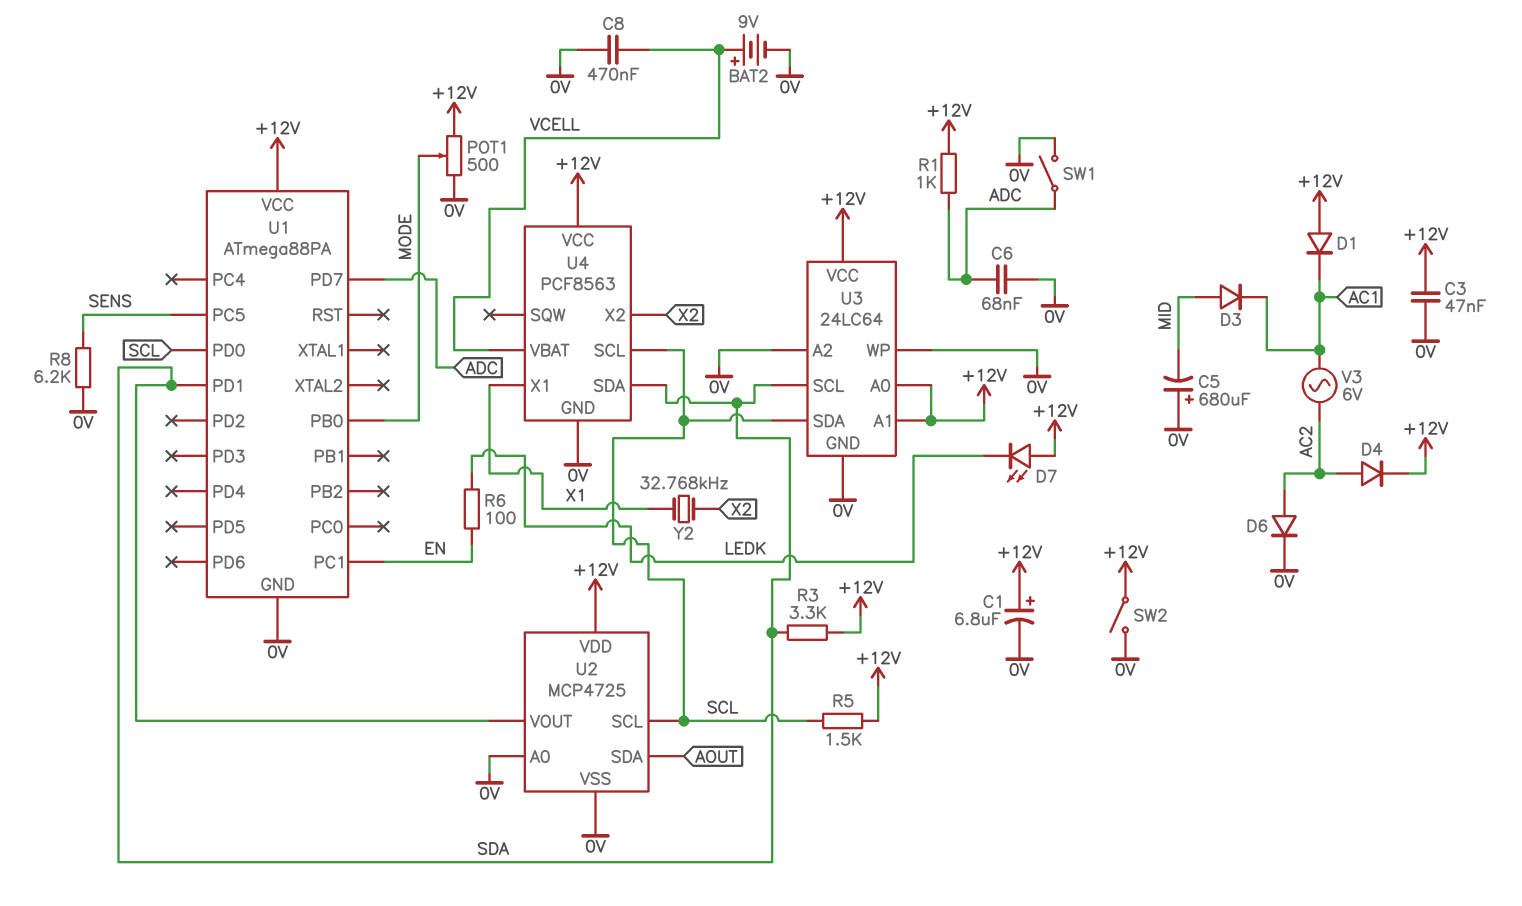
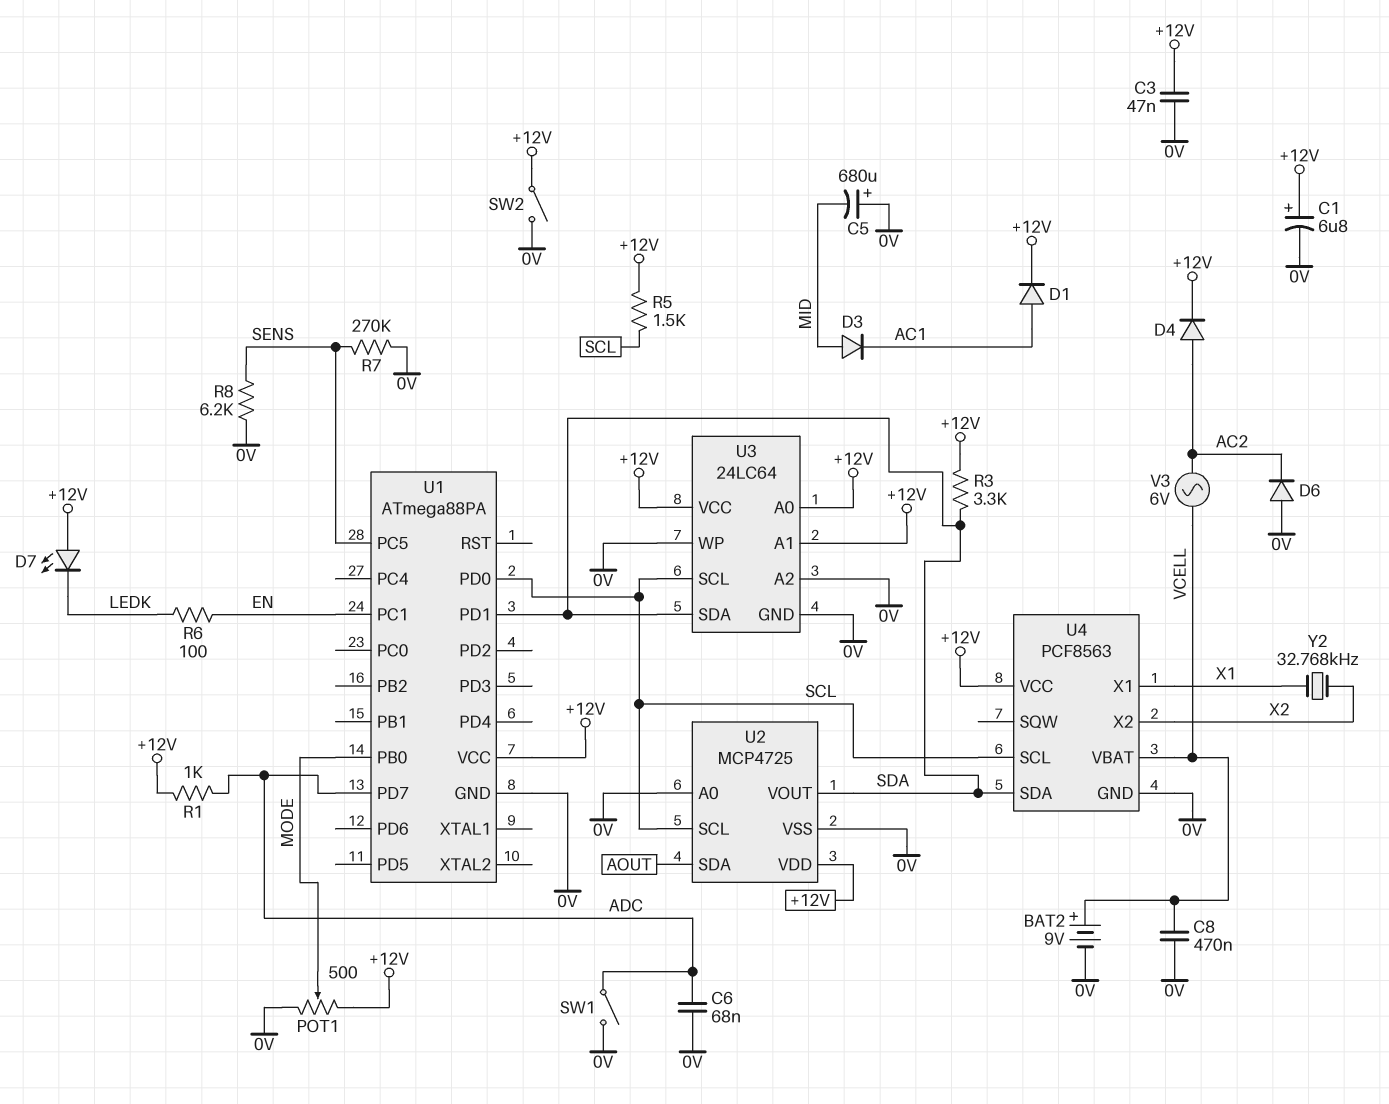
D1: diode (A +12V, K AC1) -> diode (A AC1, K +12V)
D6: diode (A AC2, K 0V) -> diode (A 0V, K AC2)
R7: none -> 270k (0V, SENS)
U3 pin SCL: SDA -> SCL
U3 pin SDA: SCL -> SDA
V3: AC 6V (AC1, AC2) -> AC 6V (AC2, VCELL)

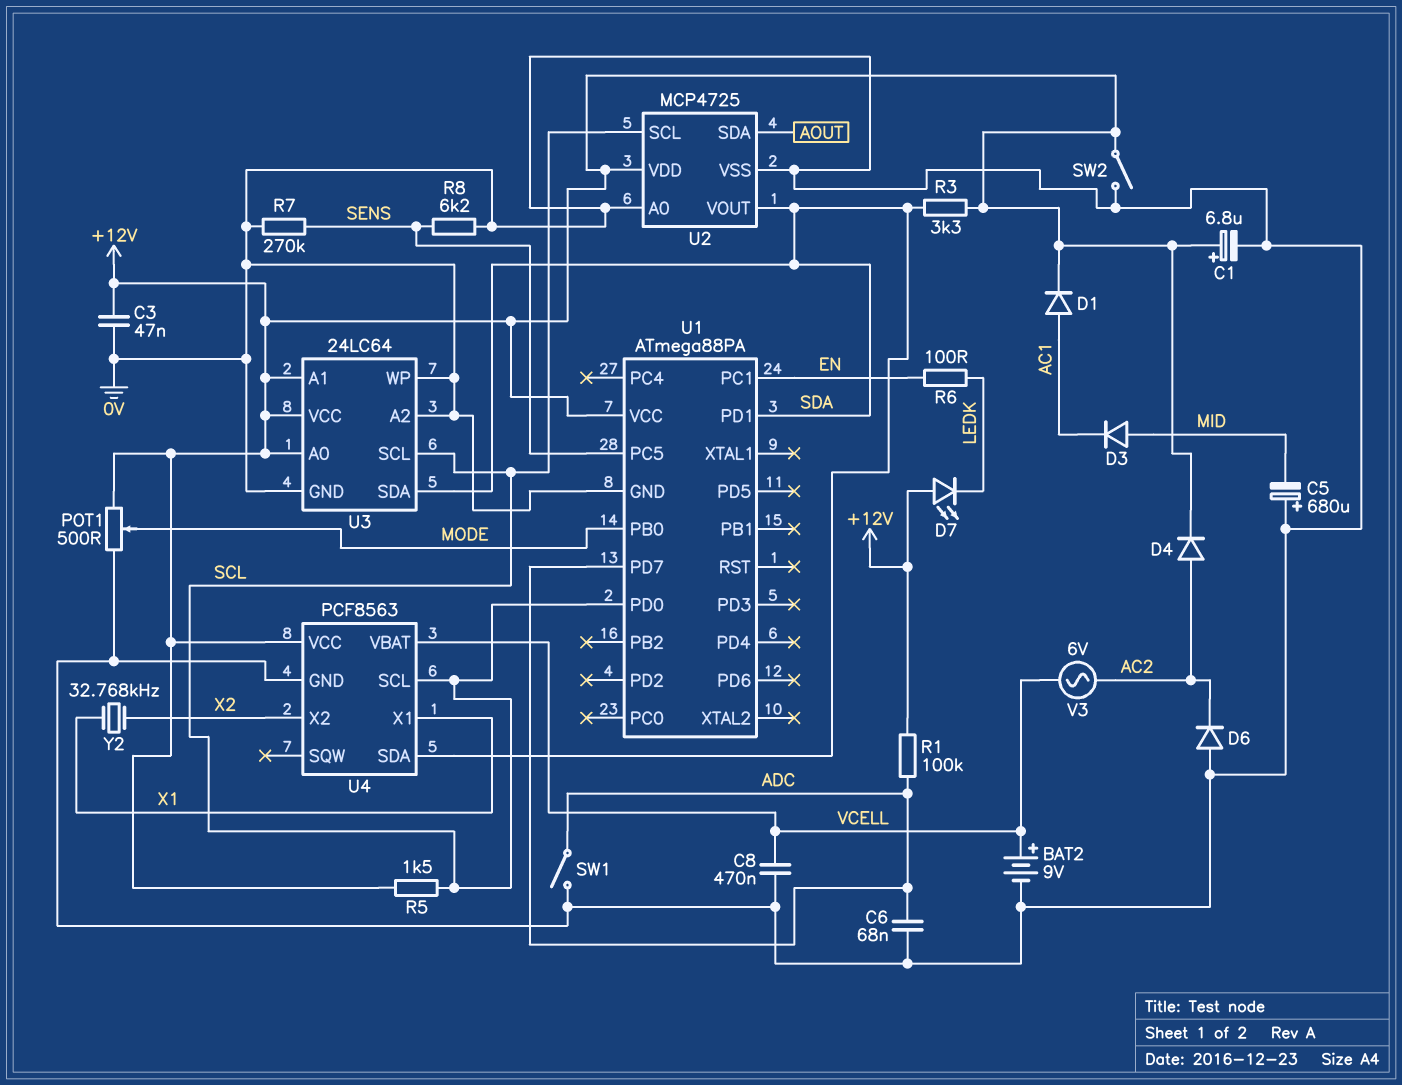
R1: 1k (+12V, ADC) -> 100k (+12V, ADC)

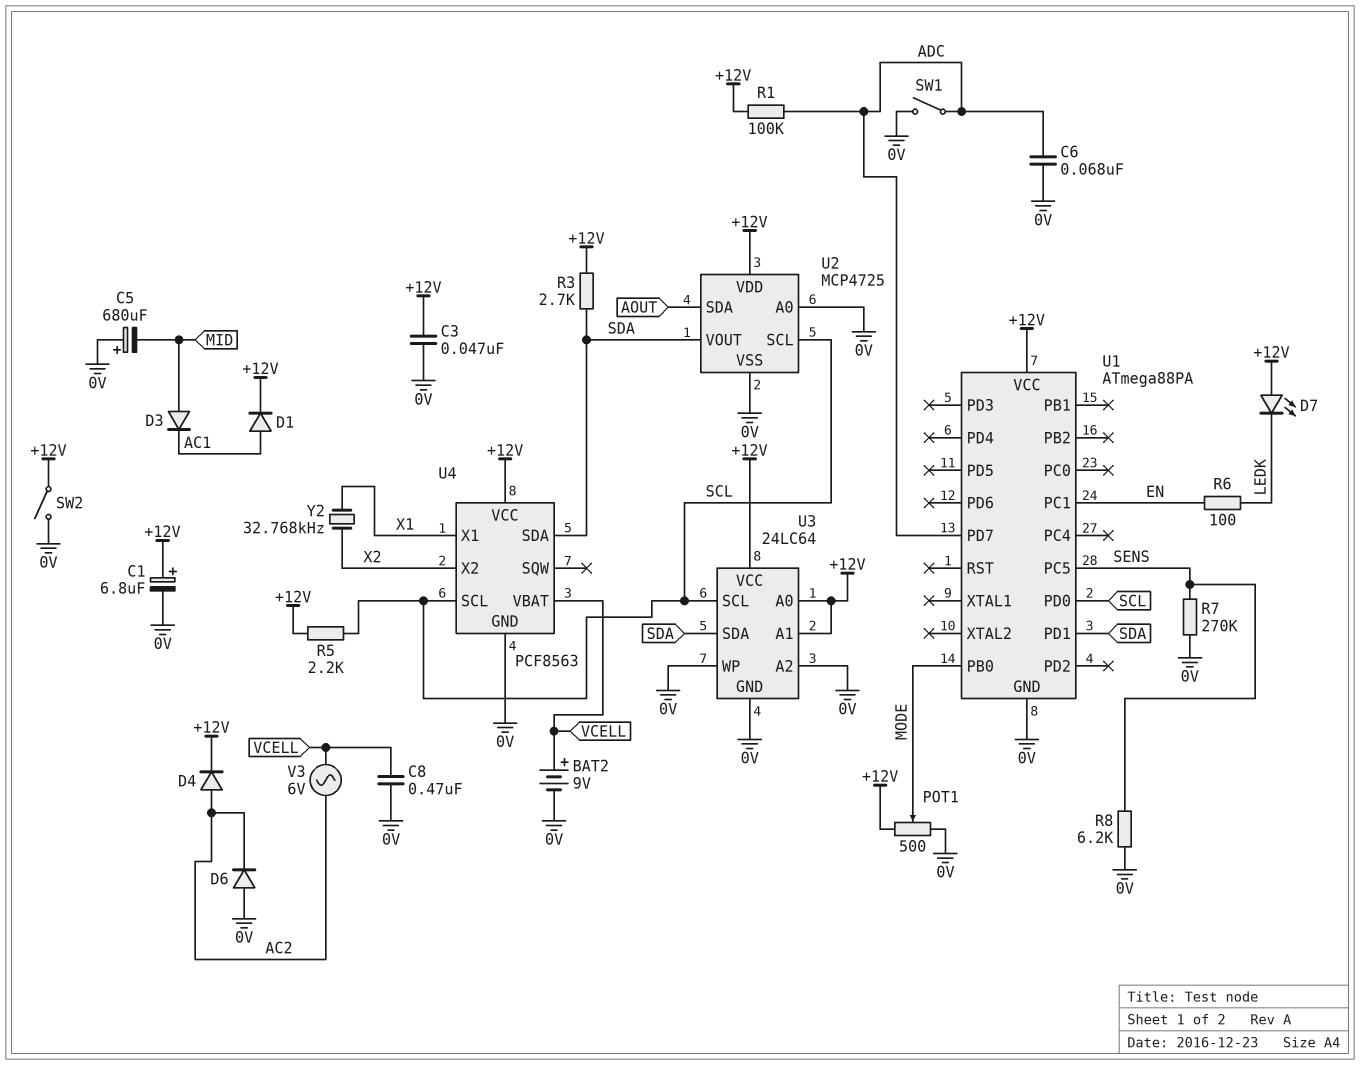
R3: 3.3k (+12V, SDA) -> 2.7k (+12V, SDA)
R5: 1.5k (+12V, SCL) -> 2.2k (+12V, SCL)

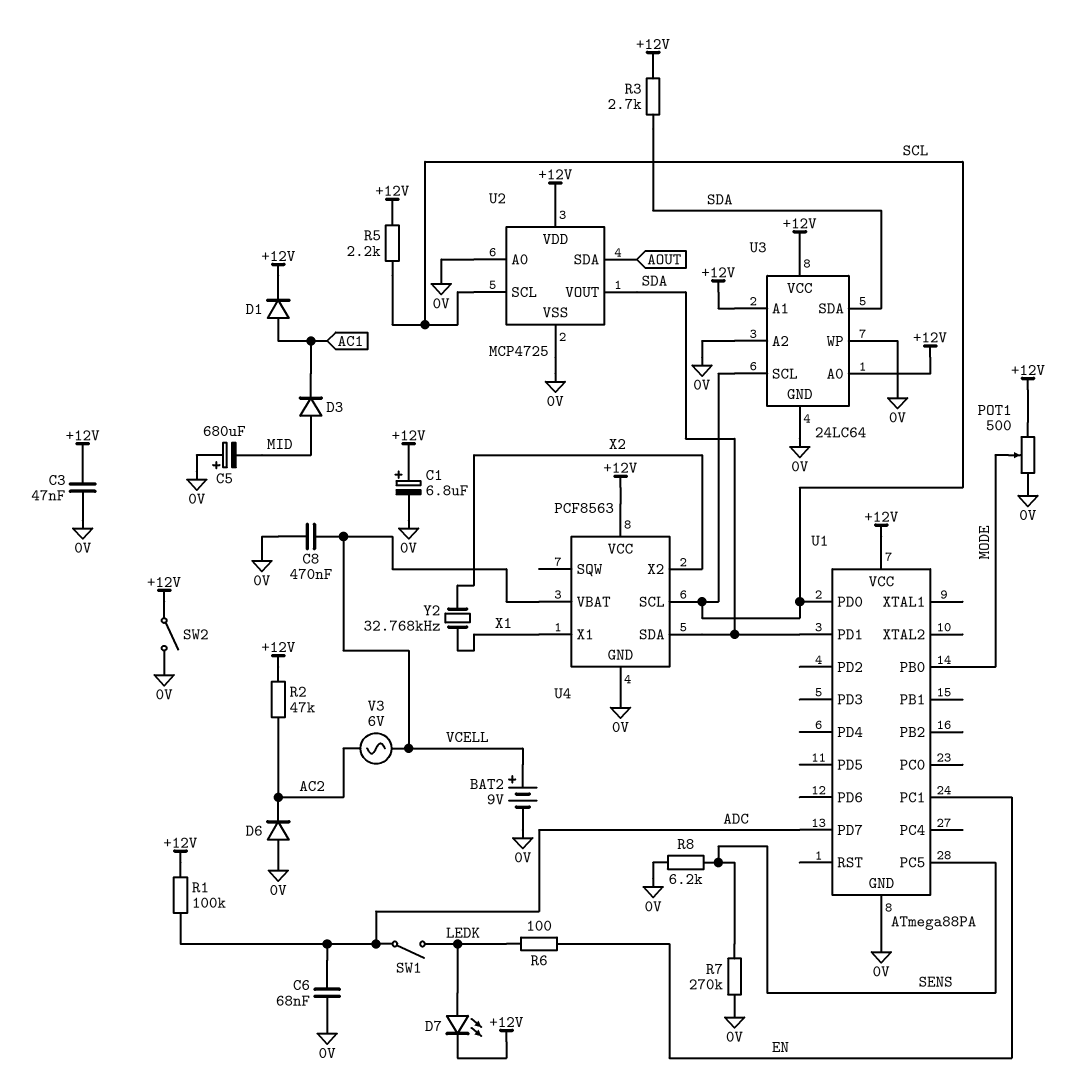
D4: diode (A AC2, K +12V) -> none
D7: LED (A +12V, K LEDK) -> LED (A LEDK, K +12V)
R2: none -> 47k (+12V, AC2)
SW1: switch (0V, ADC) -> switch (ADC, LEDK)

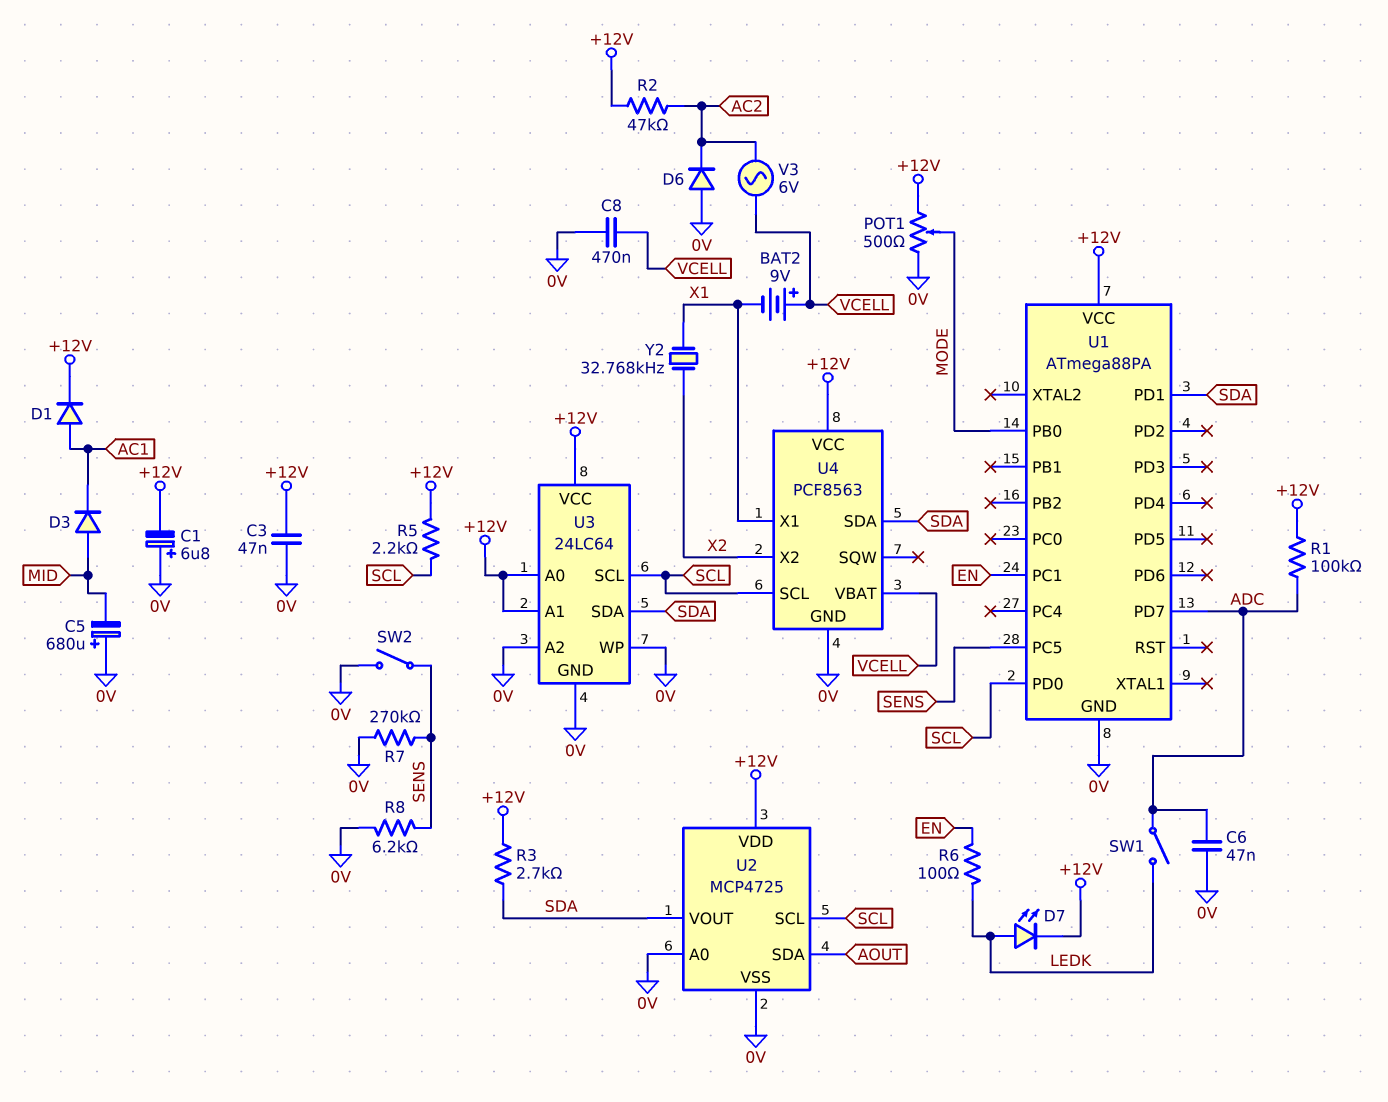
BAT2: 9V (plus VCELL, minus 0V) -> 9V (plus VCELL, minus X1)
C1: 6.8uF (plus +12V, minus 0V) -> 6.8uF (plus 0V, minus +12V)
C6: 68nF (0V, ADC) -> 47nF (0V, ADC)
SW2: switch (+12V, 0V) -> switch (0V, SENS)

